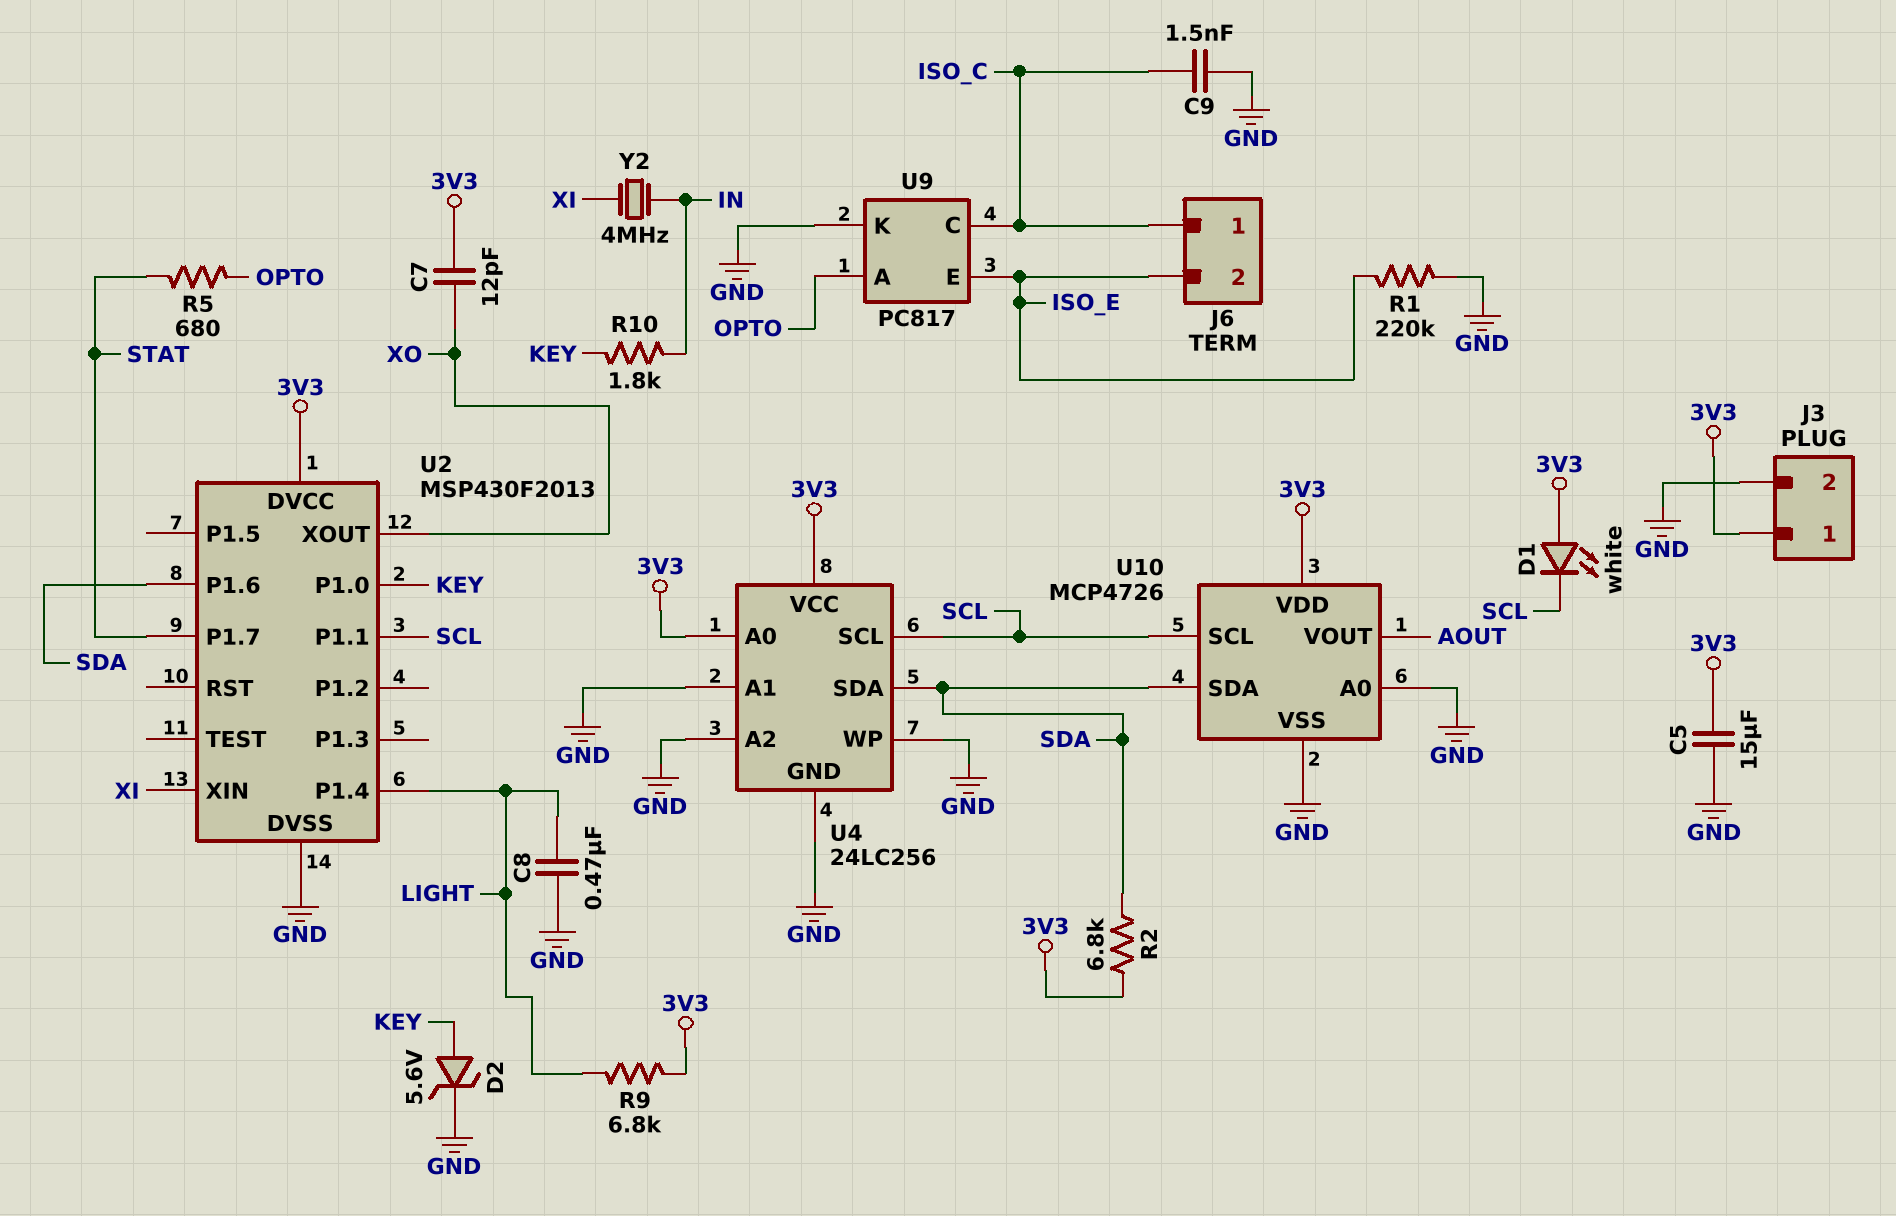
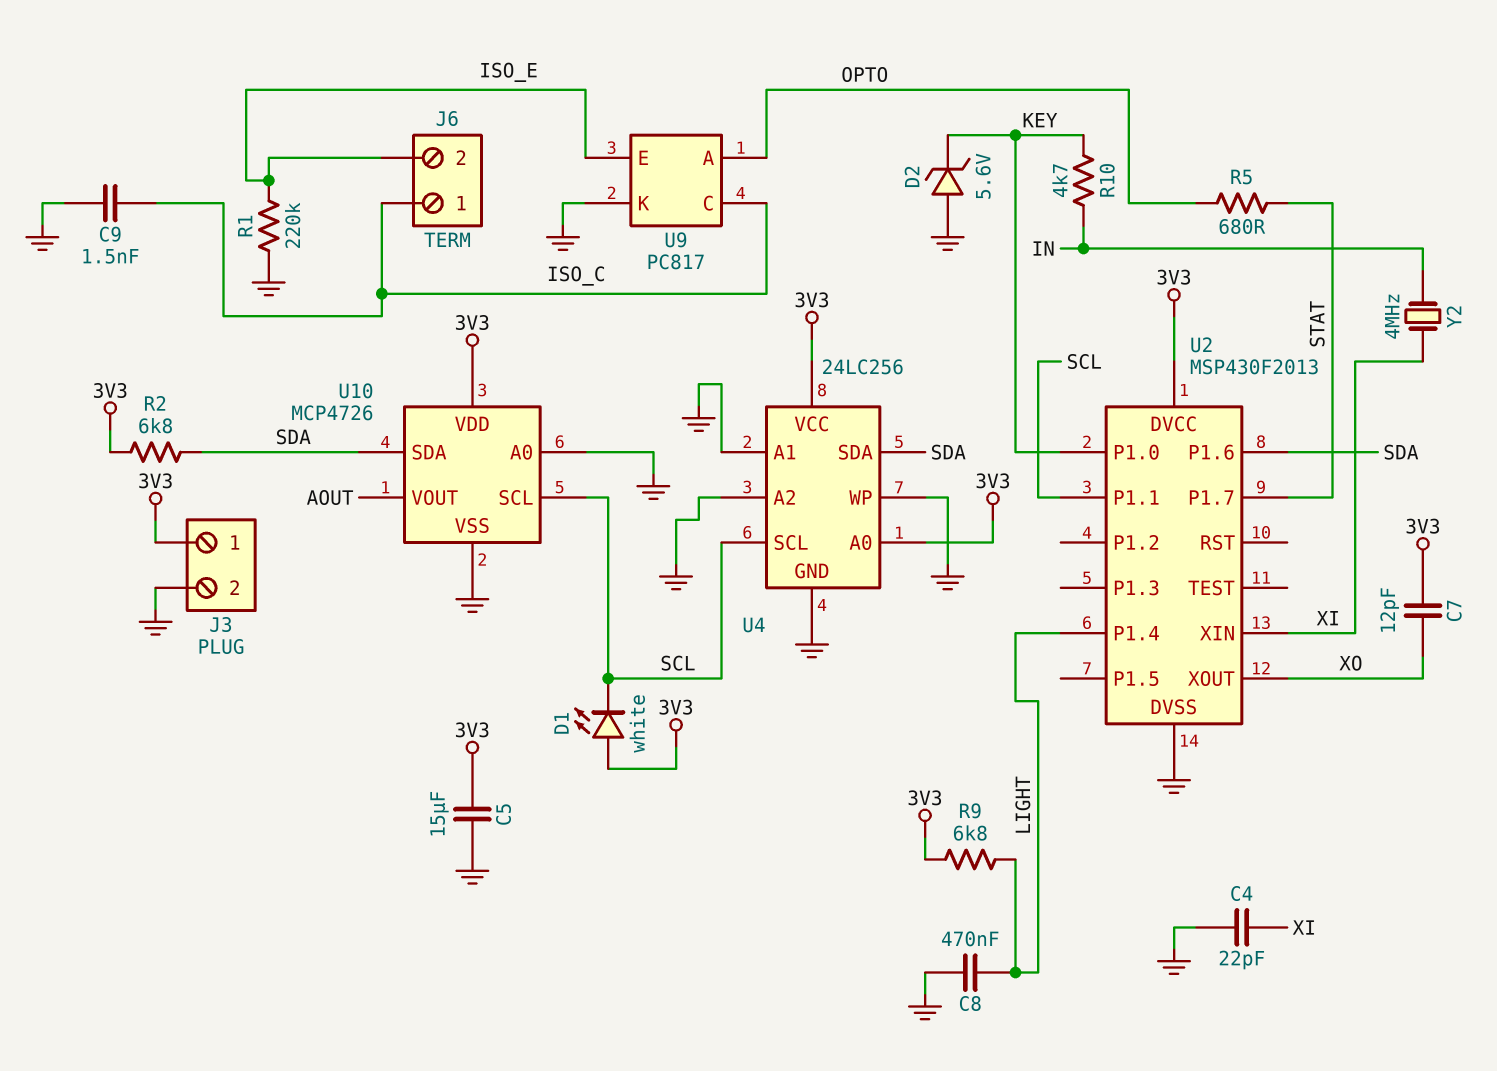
C4: none -> 22pF (GND, XI)
D2: zener 5.6V (A KEY, K GND) -> zener 5.6V (A GND, K KEY)
R10: 1.8k (IN, KEY) -> 4.7k (IN, KEY)

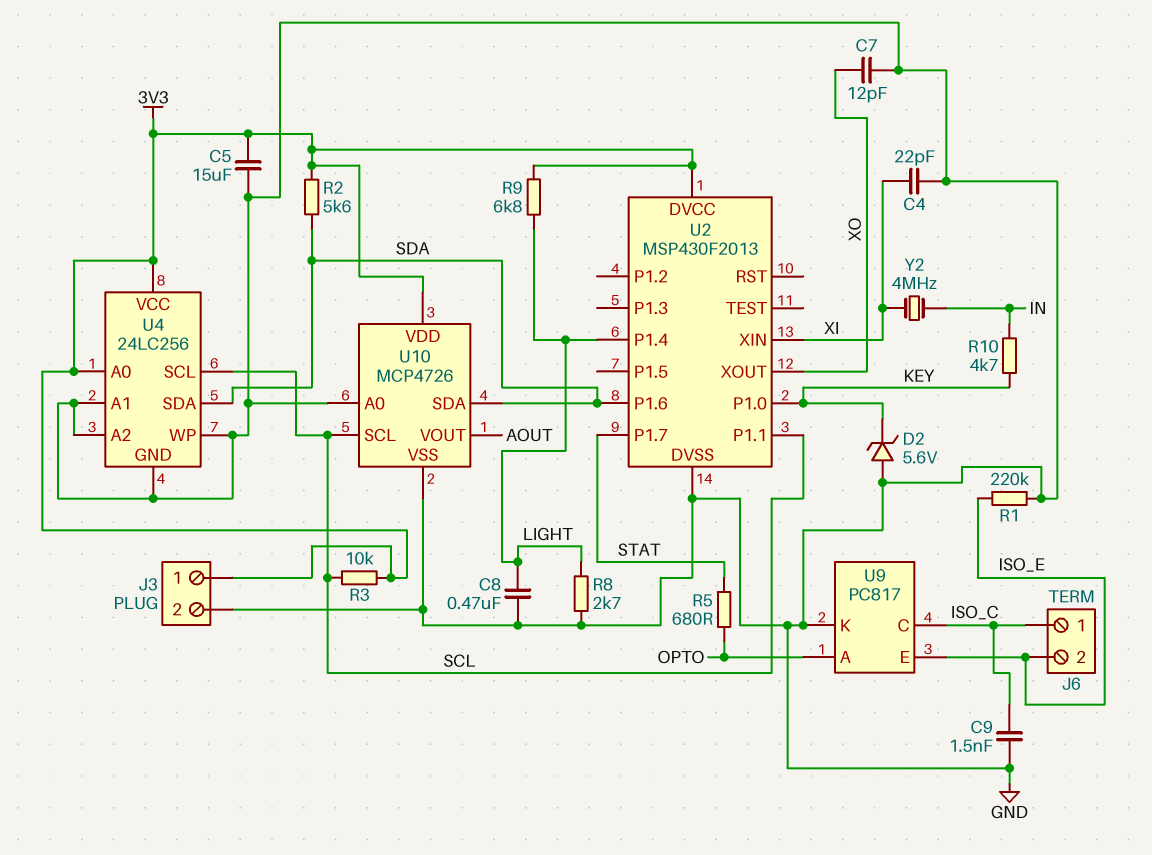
C7: 12pF (3V3, XO) -> 12pF (GND, XO)
D1: LED white (A 3V3, K SCL) -> none
R2: 6.8k (3V3, SDA) -> 5.6k (3V3, SDA)
R3: none -> 10k (3V3, SCL)
R8: none -> 2.7k (GND, LIGHT)

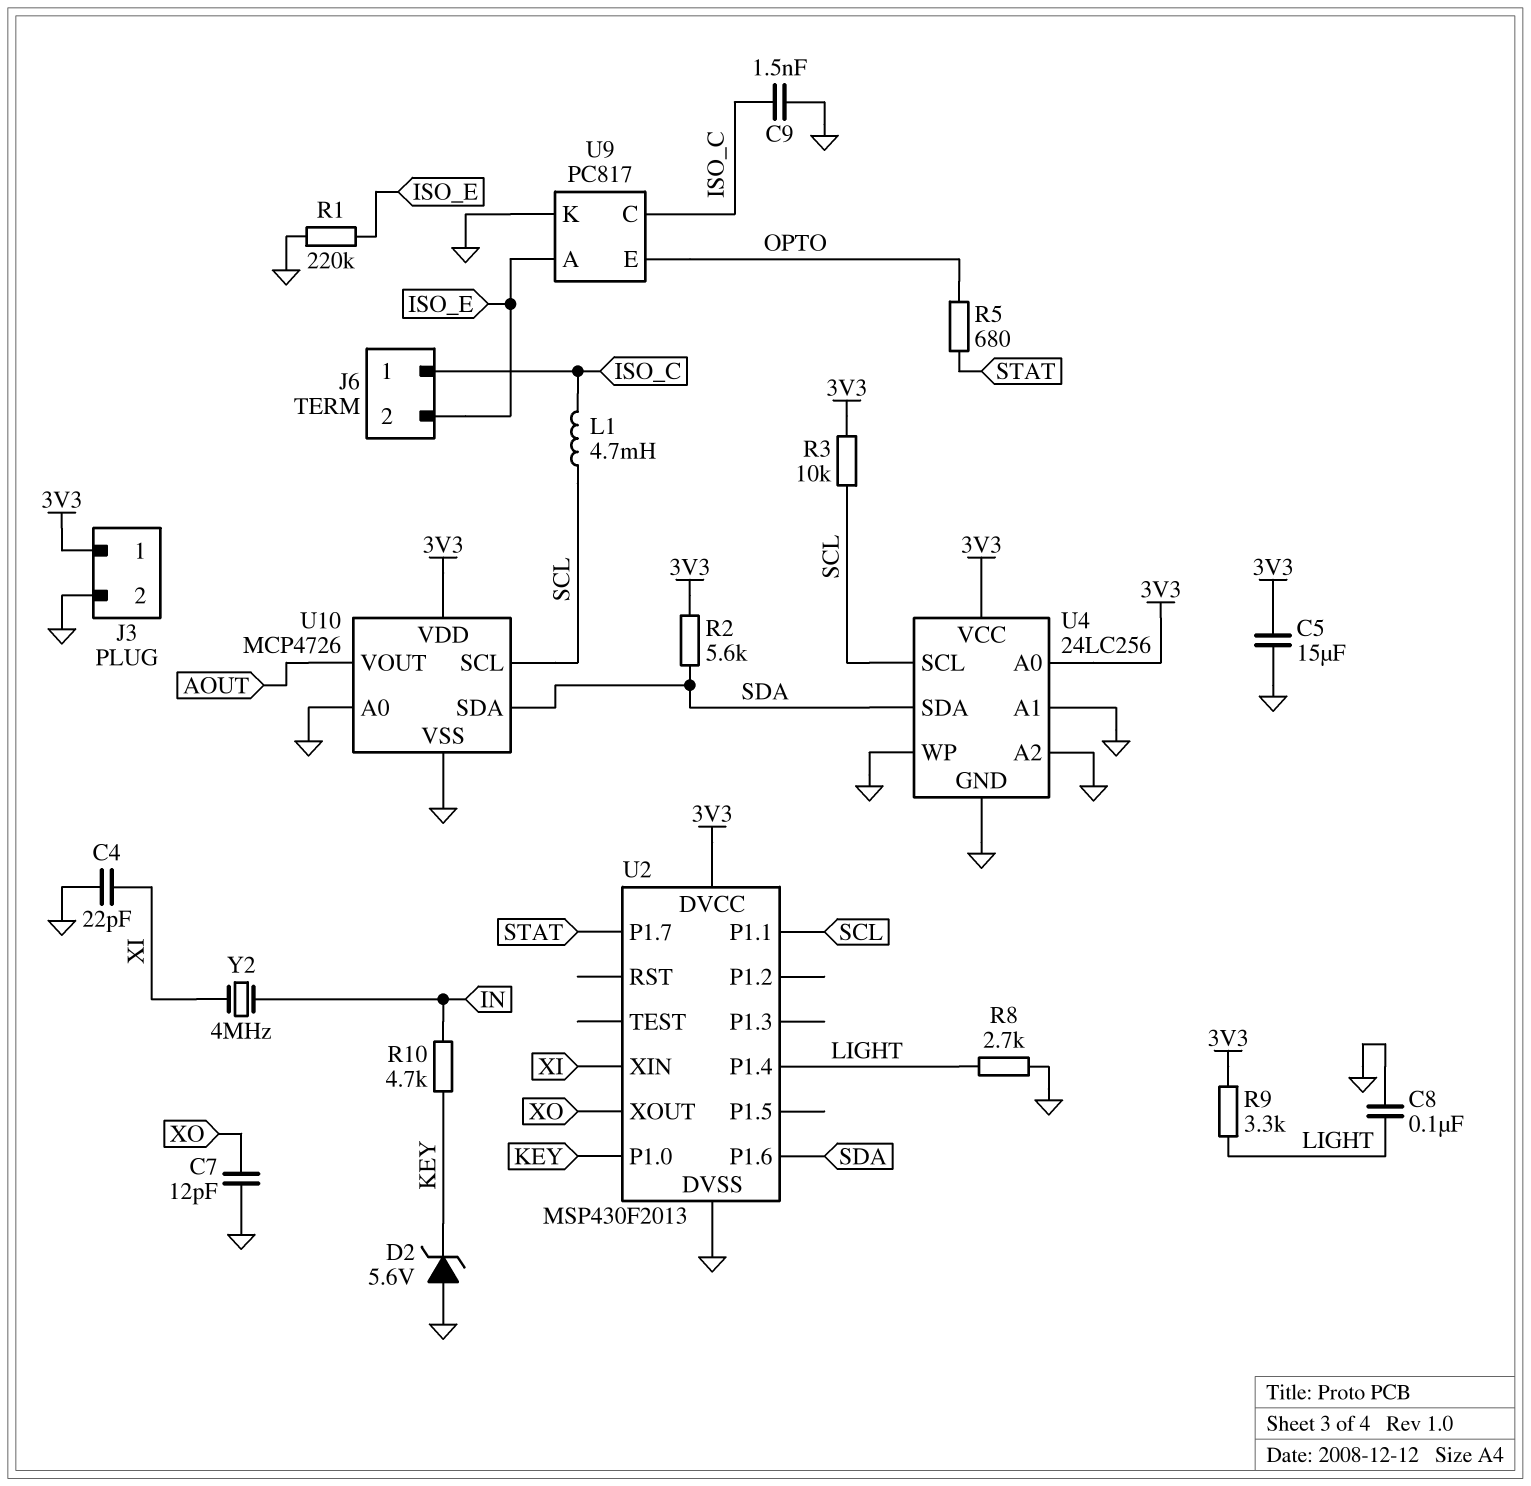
C8: 470nF (GND, LIGHT) -> 100nF (GND, LIGHT)
L1: none -> 4.7mH (ISO_C, SCL)
R9: 6.8k (3V3, LIGHT) -> 3.3k (3V3, LIGHT)
U9 pin A: OPTO -> ISO_E
U9 pin E: ISO_E -> OPTO

